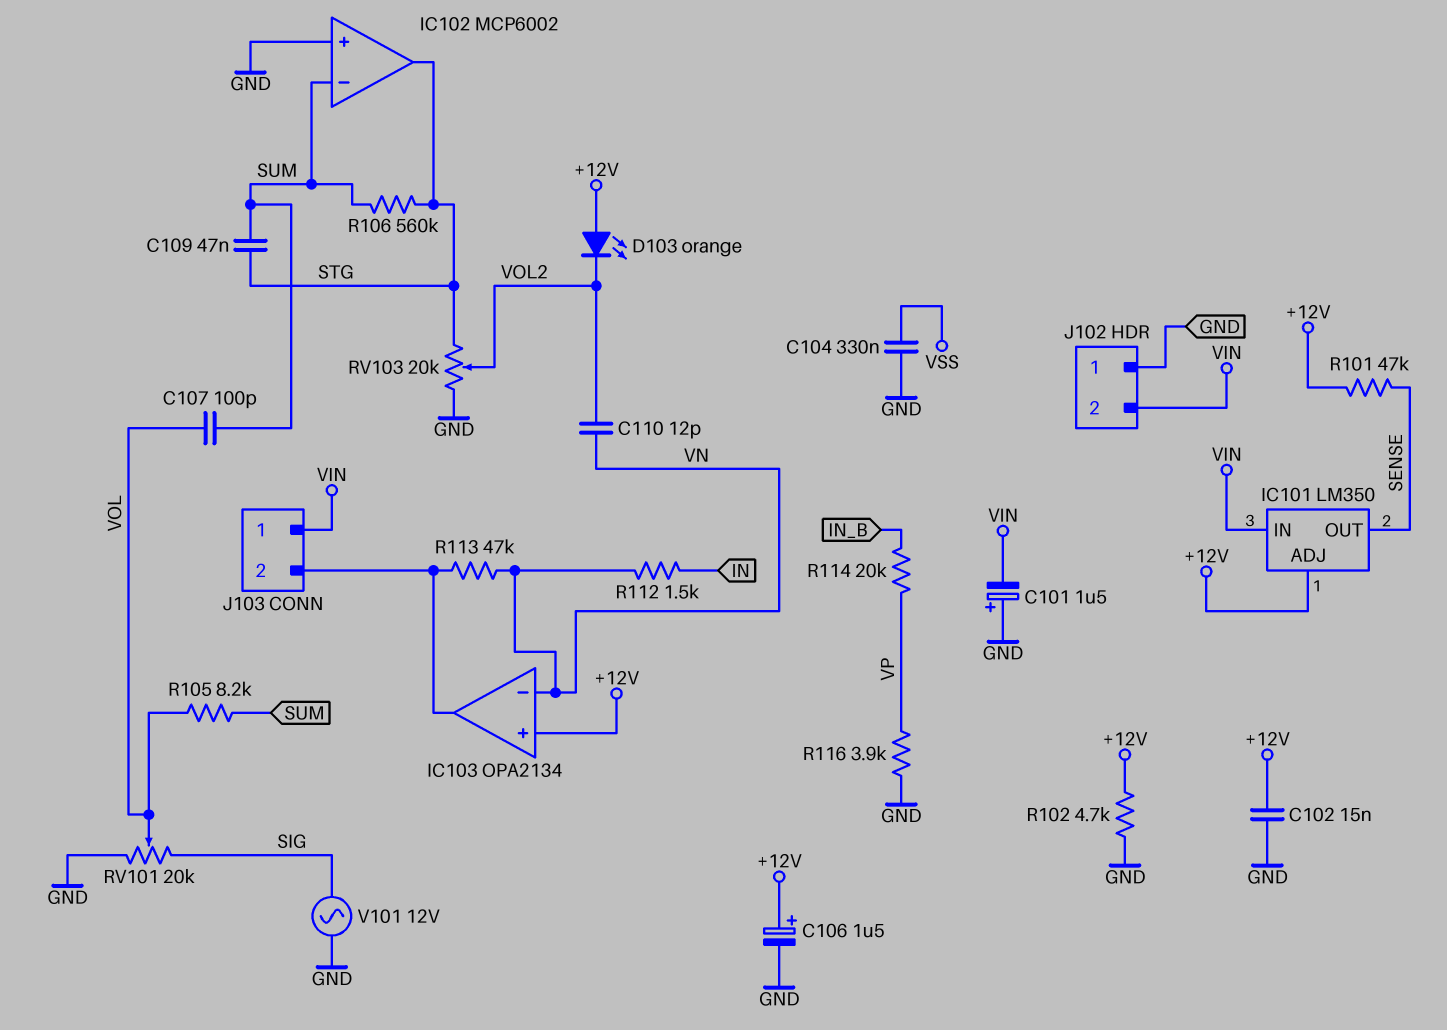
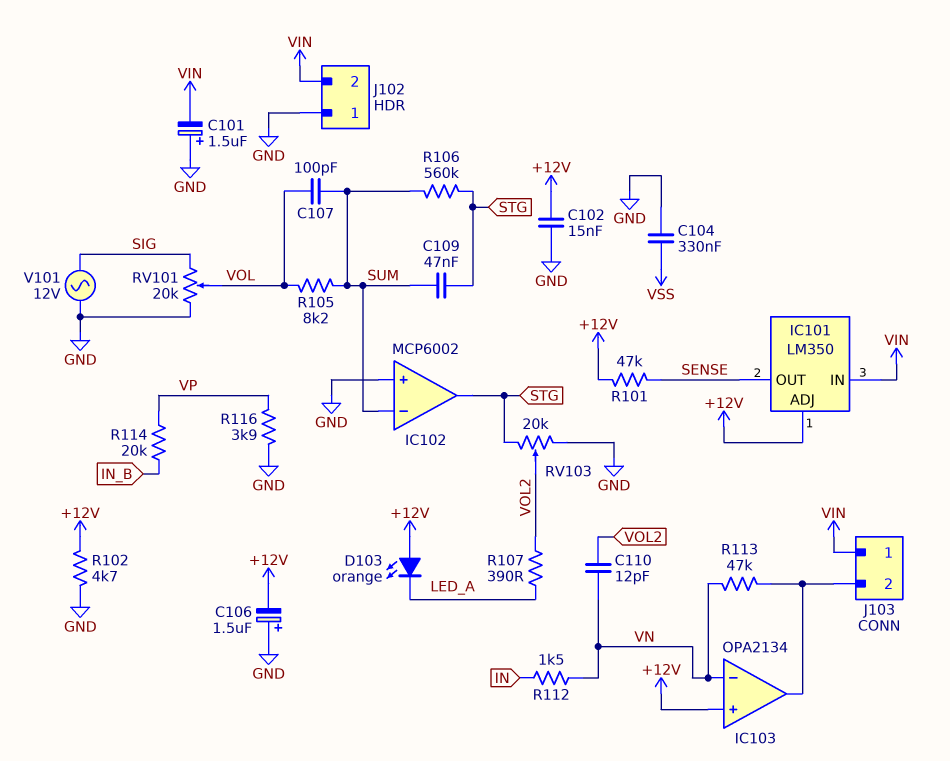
C106: 1.5uF (plus +12V, minus GND) -> 1.5uF (plus GND, minus +12V)
D103: LED orange (A +12V, K VOL2) -> LED orange (A +12V, K LED_A)
R107: none -> 390 (LED_A, VOL2)

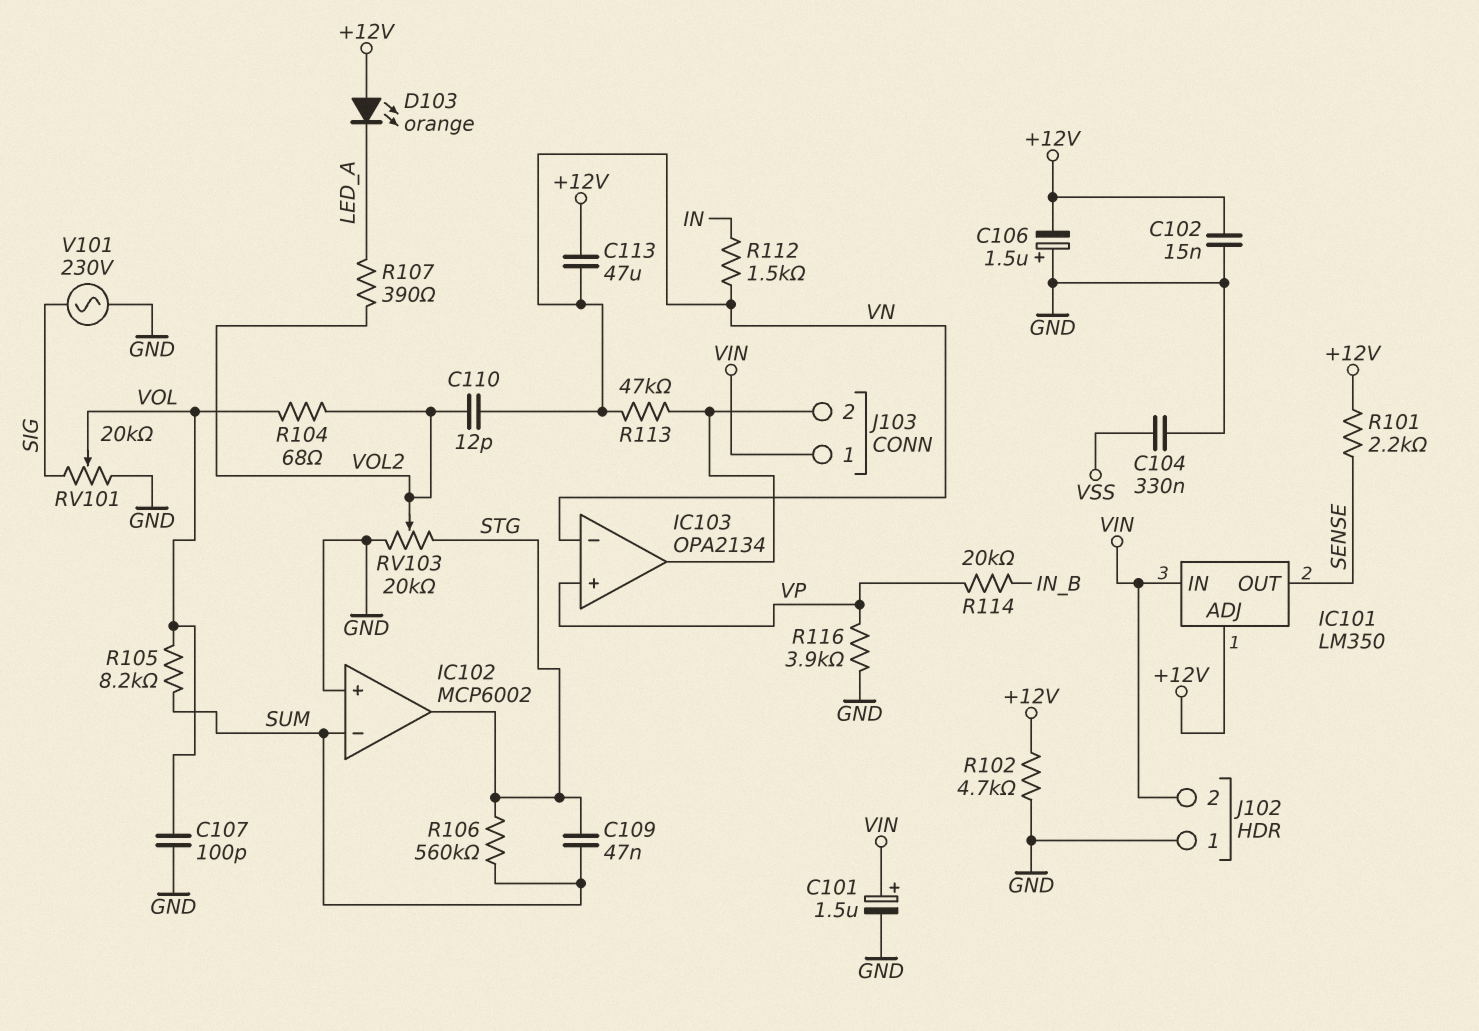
C101: 1.5uF (plus GND, minus VIN) -> 1.5uF (plus VIN, minus GND)
C107: 100pF (SUM, VOL) -> 100pF (GND, VOL)
C113: none -> 47uF (+12V, VN)
IC103 pin in+: +12V -> VP
R101: 47k (+12V, SENSE) -> 2.2k (+12V, SENSE)
R104: none -> 68 (VOL, VOL2)
V101: AC 12V (GND, SIG) -> AC 230V (GND, SIG)

